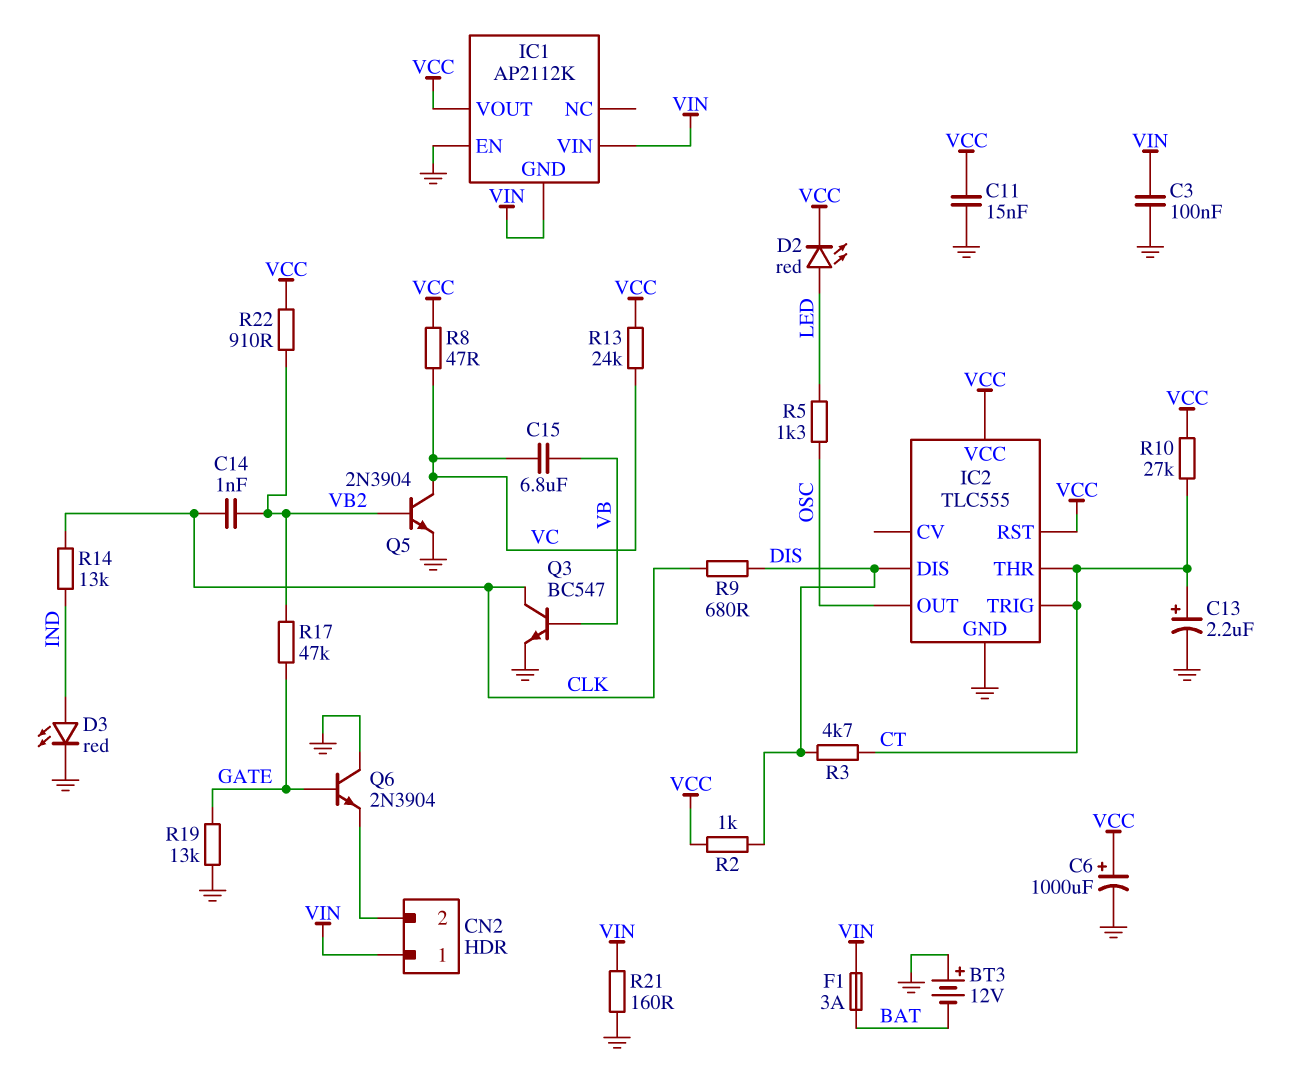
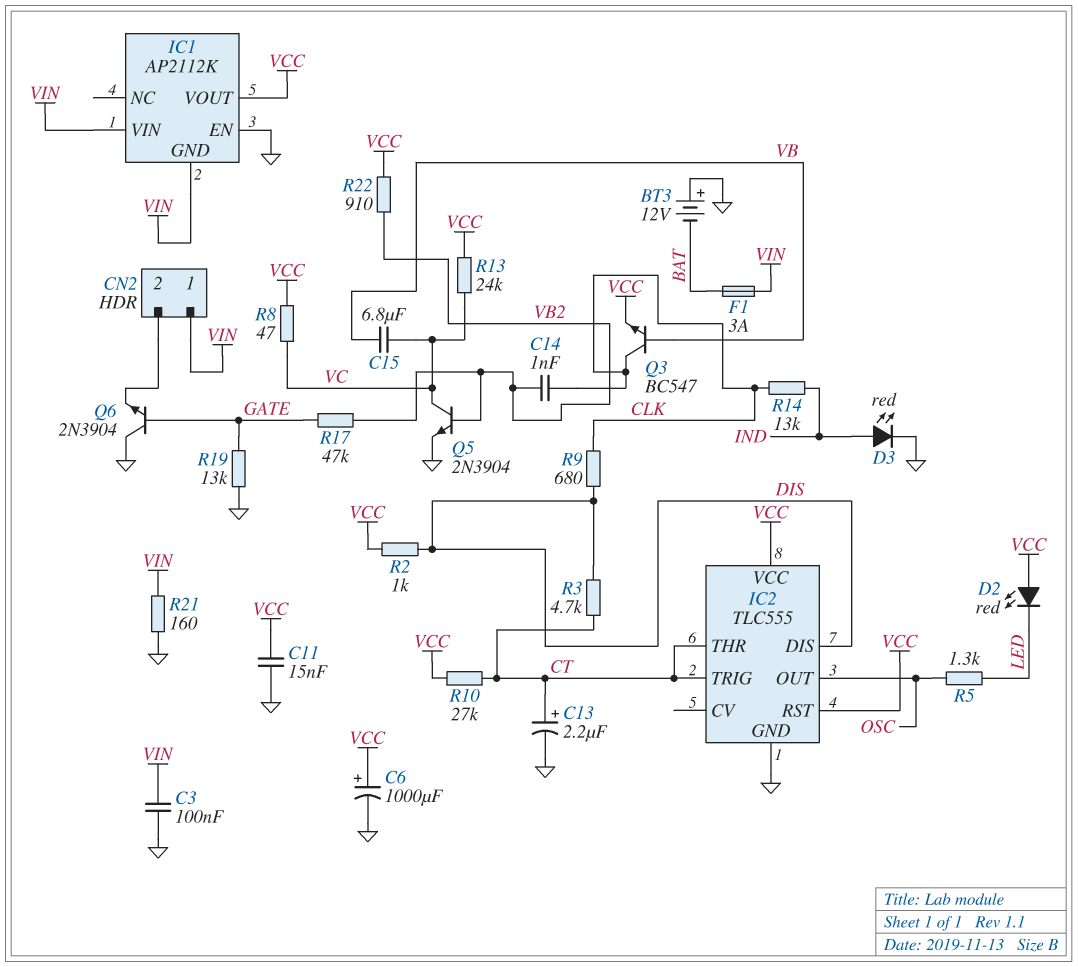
D2: LED red (A LED, K VCC) -> LED red (A VCC, K LED)
Q3: NPN BC547 (B VB, C CLK, E GND) -> NPN BC547 (B VB, C CLK, E VCC)

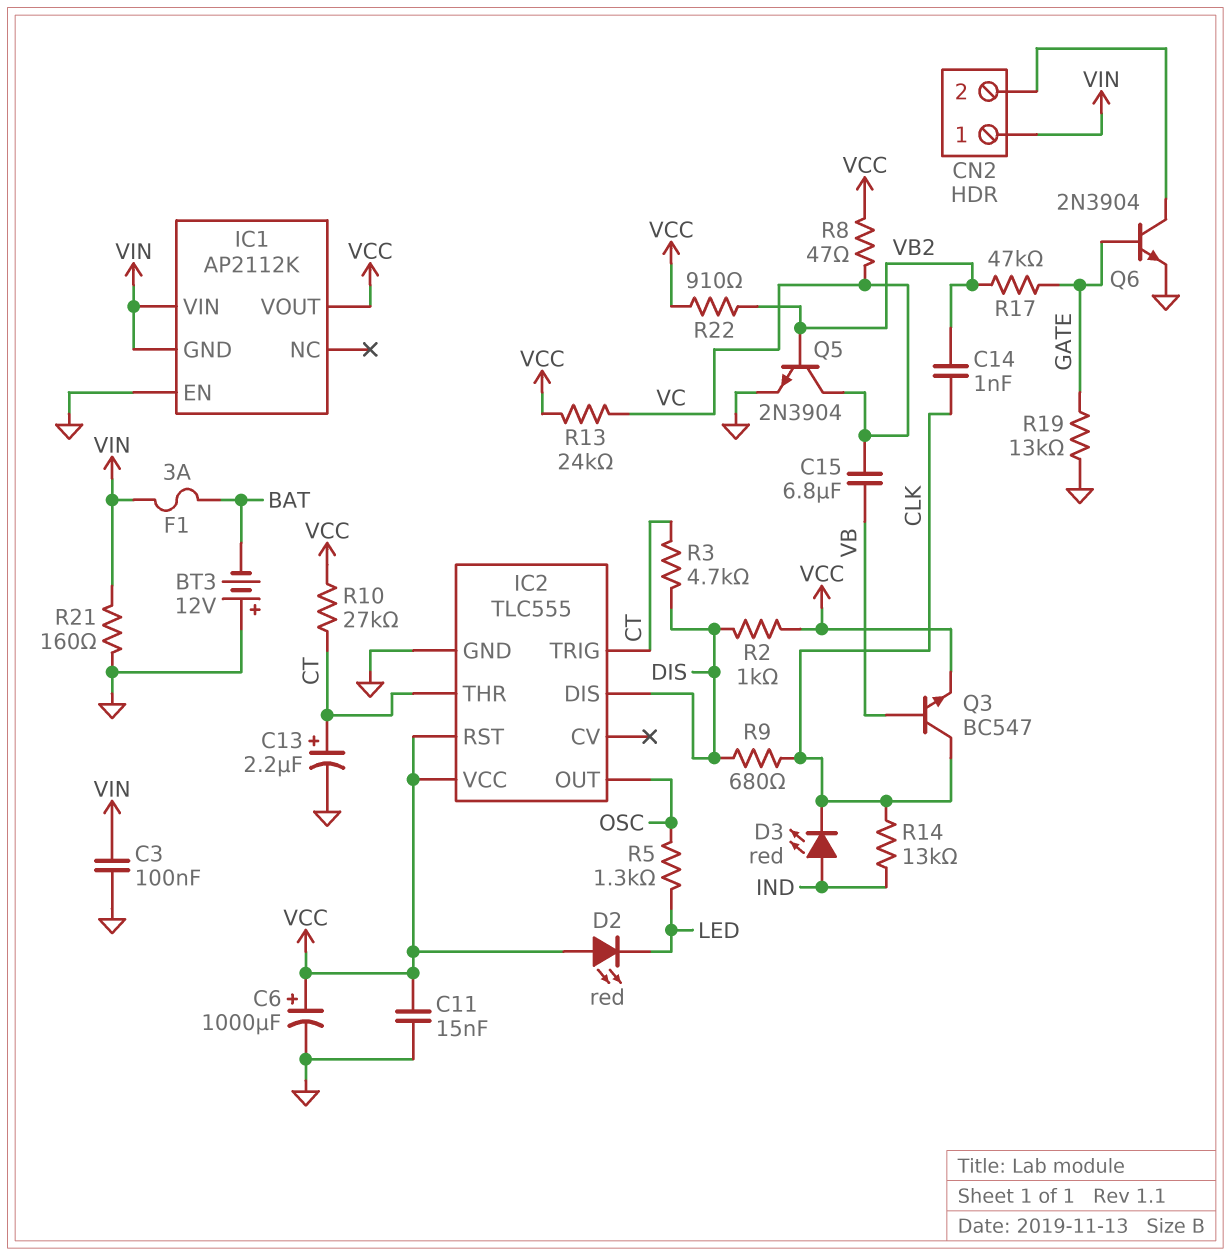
D3: LED red (A IND, K GND) -> LED red (A IND, K CLK)
Q6: NPN 2N3904 (B GATE, C GND, E CN2/2) -> NPN 2N3904 (B GATE, C CN2/2, E GND)

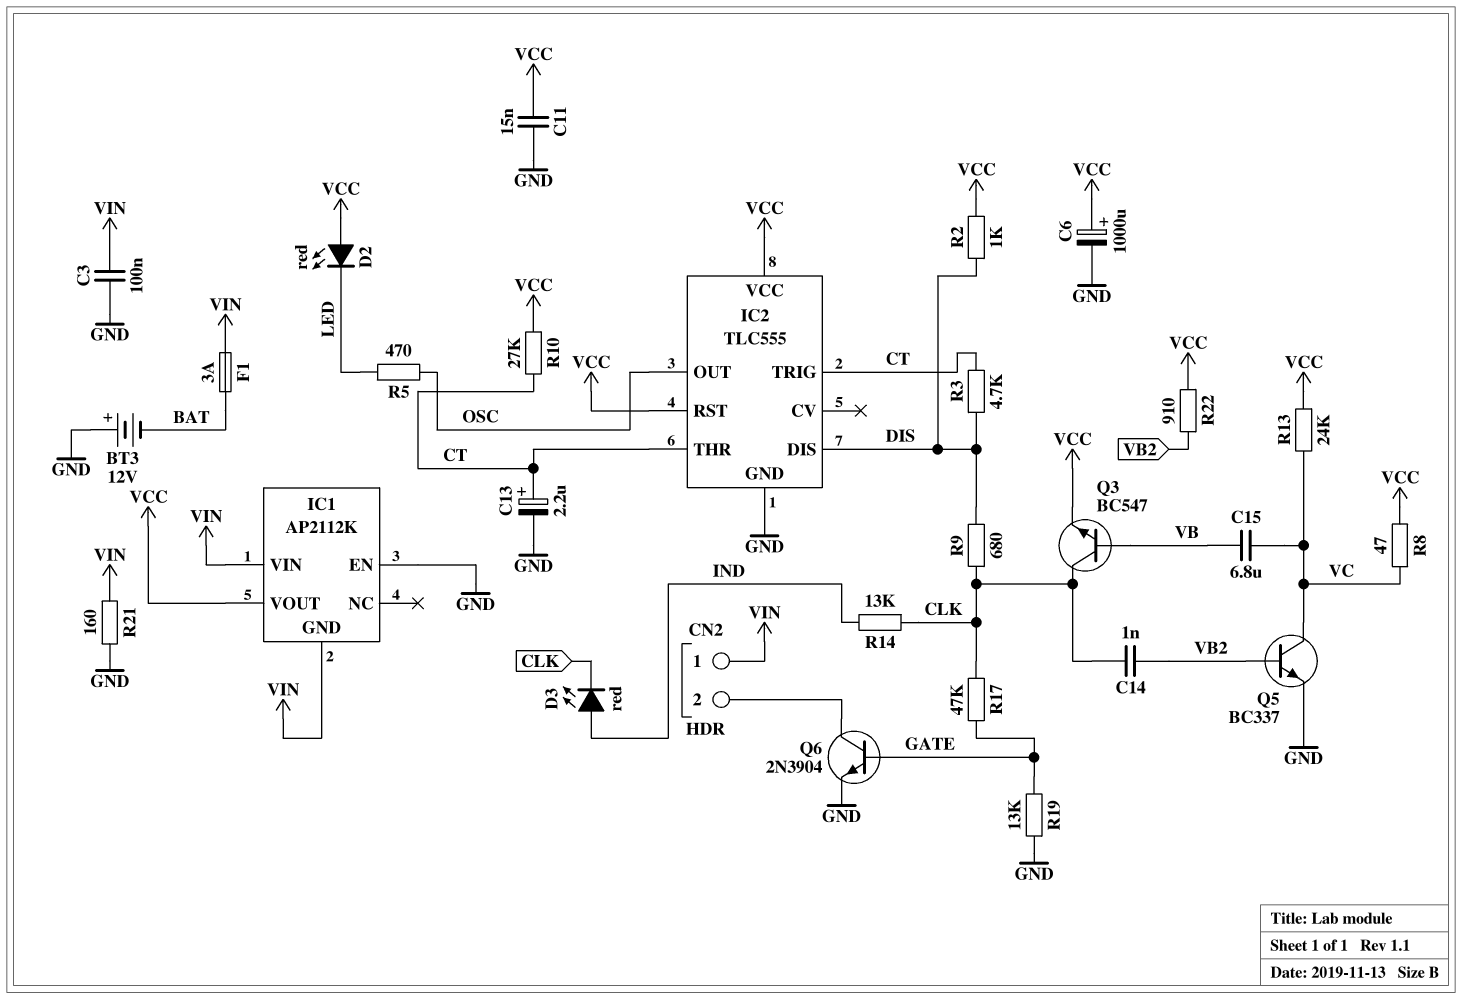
Q5: NPN 2N3904 (B VB2, C VC, E GND) -> NPN BC337 (B VB2, C VC, E GND)
R5: 1.3k (LED, OSC) -> 470 (LED, OSC)
R17: 47k (GATE, VB2) -> 47k (CLK, GATE)

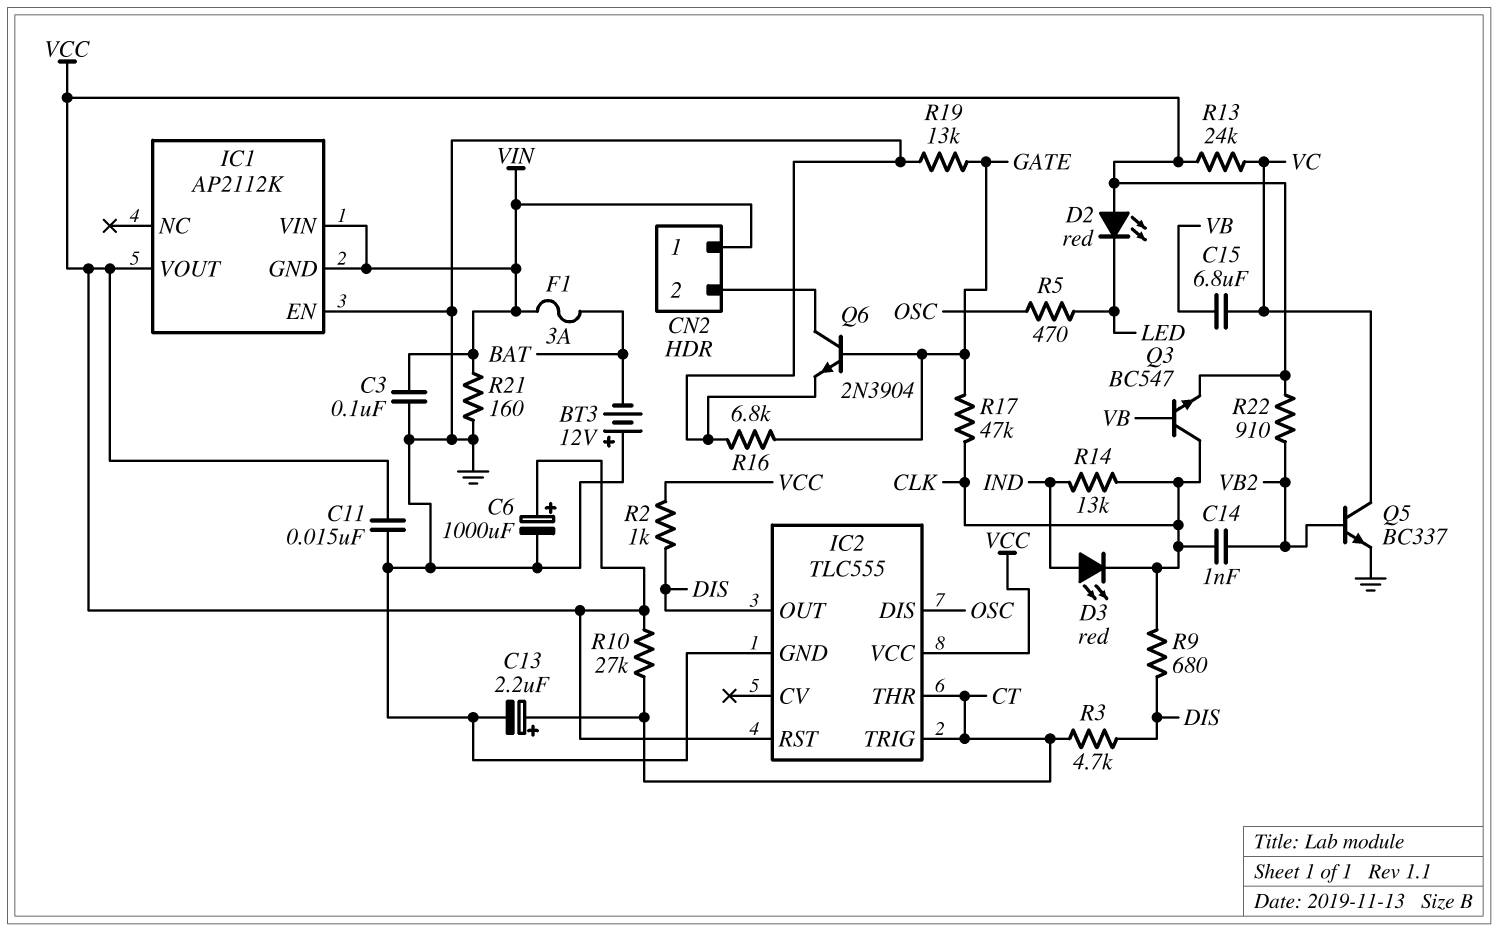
IC2 pin DIS: DIS -> OSC
IC2 pin OUT: OSC -> DIS
R8: 47 (VC, VCC) -> none
R16: none -> 6.8k (GATE, GND)

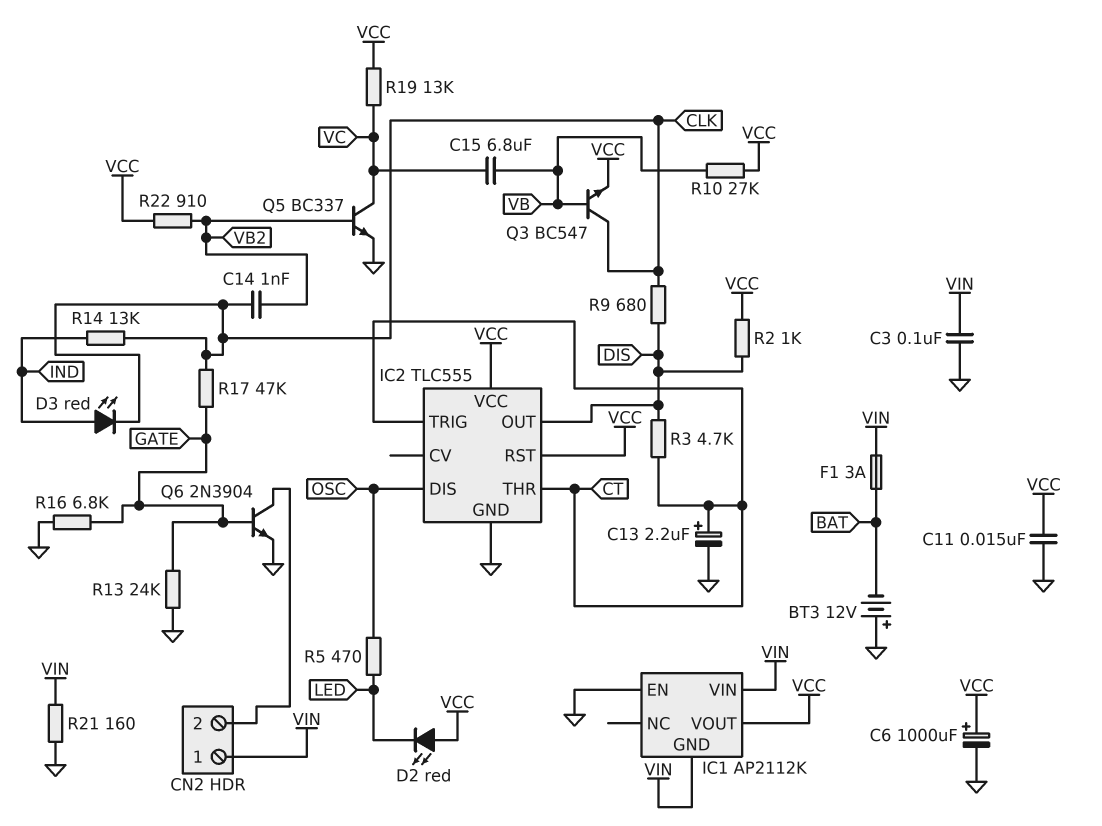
R10: 27k (CT, VCC) -> 27k (VB, VCC)
R13: 24k (VC, VCC) -> 24k (GATE, GND)
R19: 13k (GATE, GND) -> 13k (VC, VCC)

